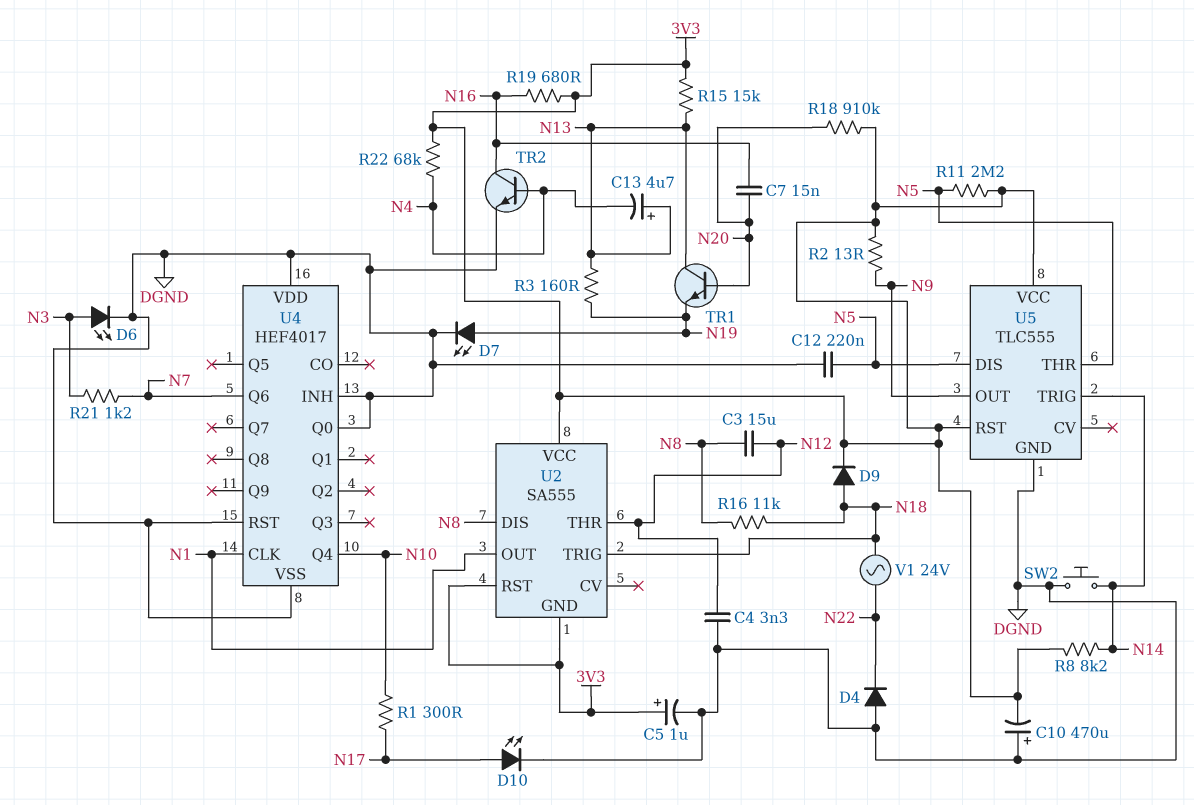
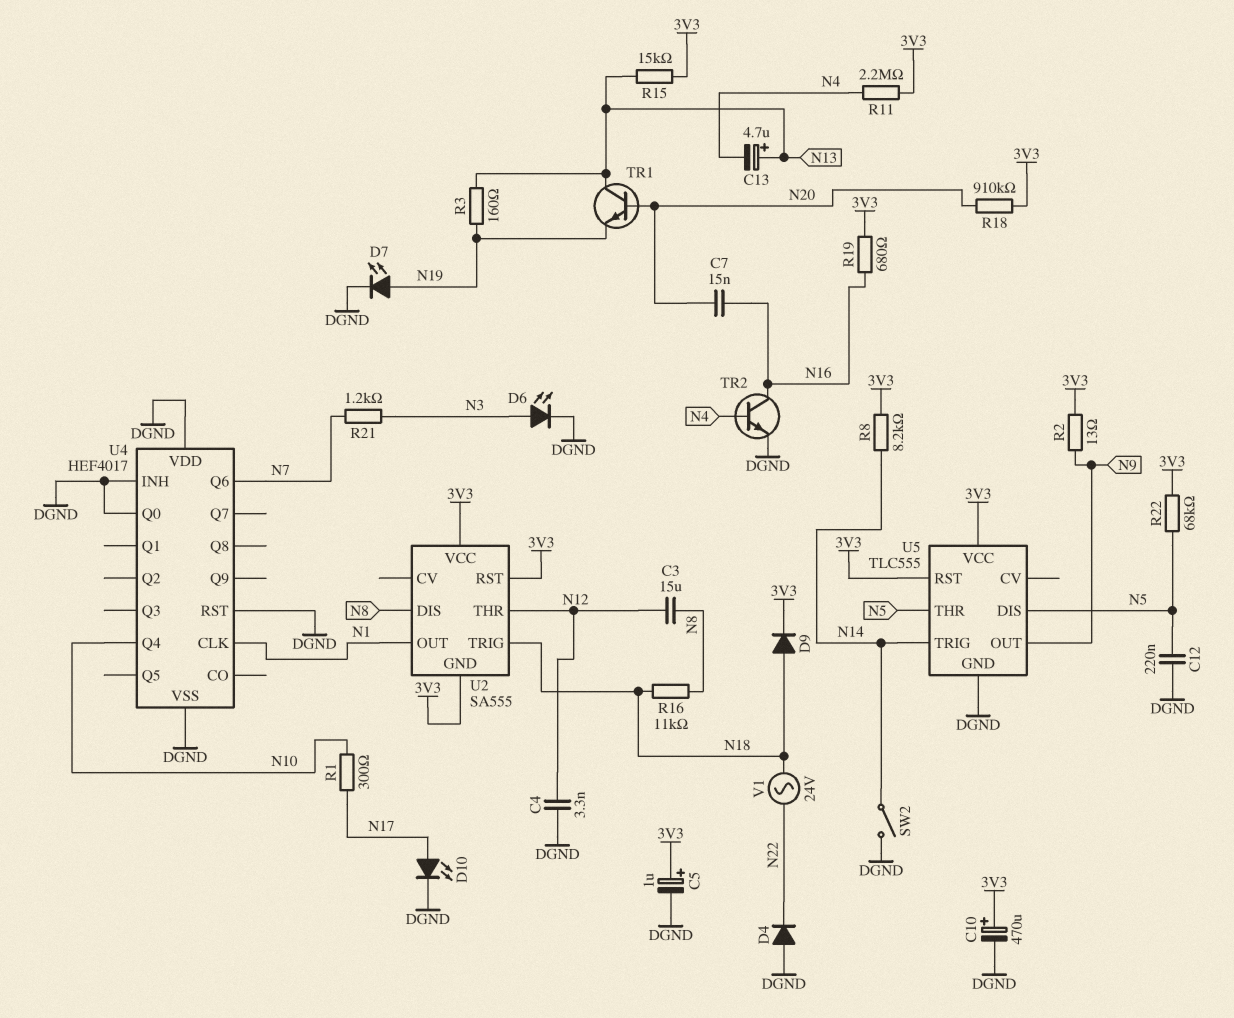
C10: 470uF (plus DGND, minus 3V3) -> 470uF (plus 3V3, minus DGND)
R11: 2.2M (3V3, N5) -> 2.2M (3V3, N4)
R22: 68k (3V3, N4) -> 68k (3V3, N5)
SW2: button (DGND, N14) -> switch (DGND, N14)

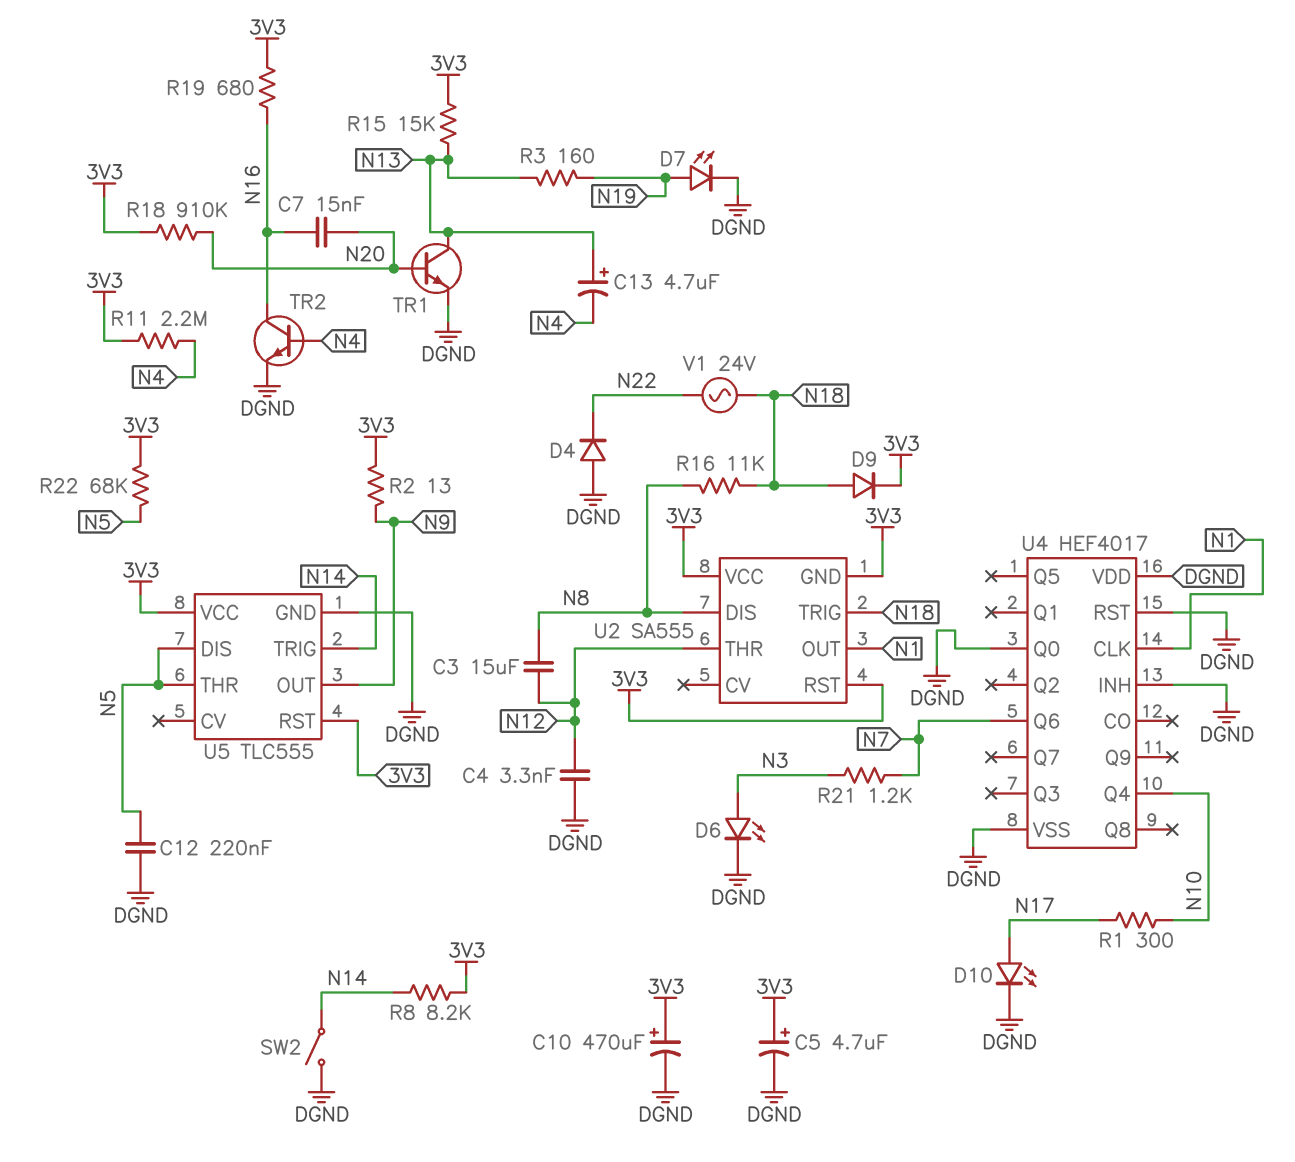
C5: 1uF (plus 3V3, minus DGND) -> 4.7uF (plus 3V3, minus DGND)
TR1: NPN (B N20, C N13, E N19) -> NPN (B N20, C N13, E DGND)

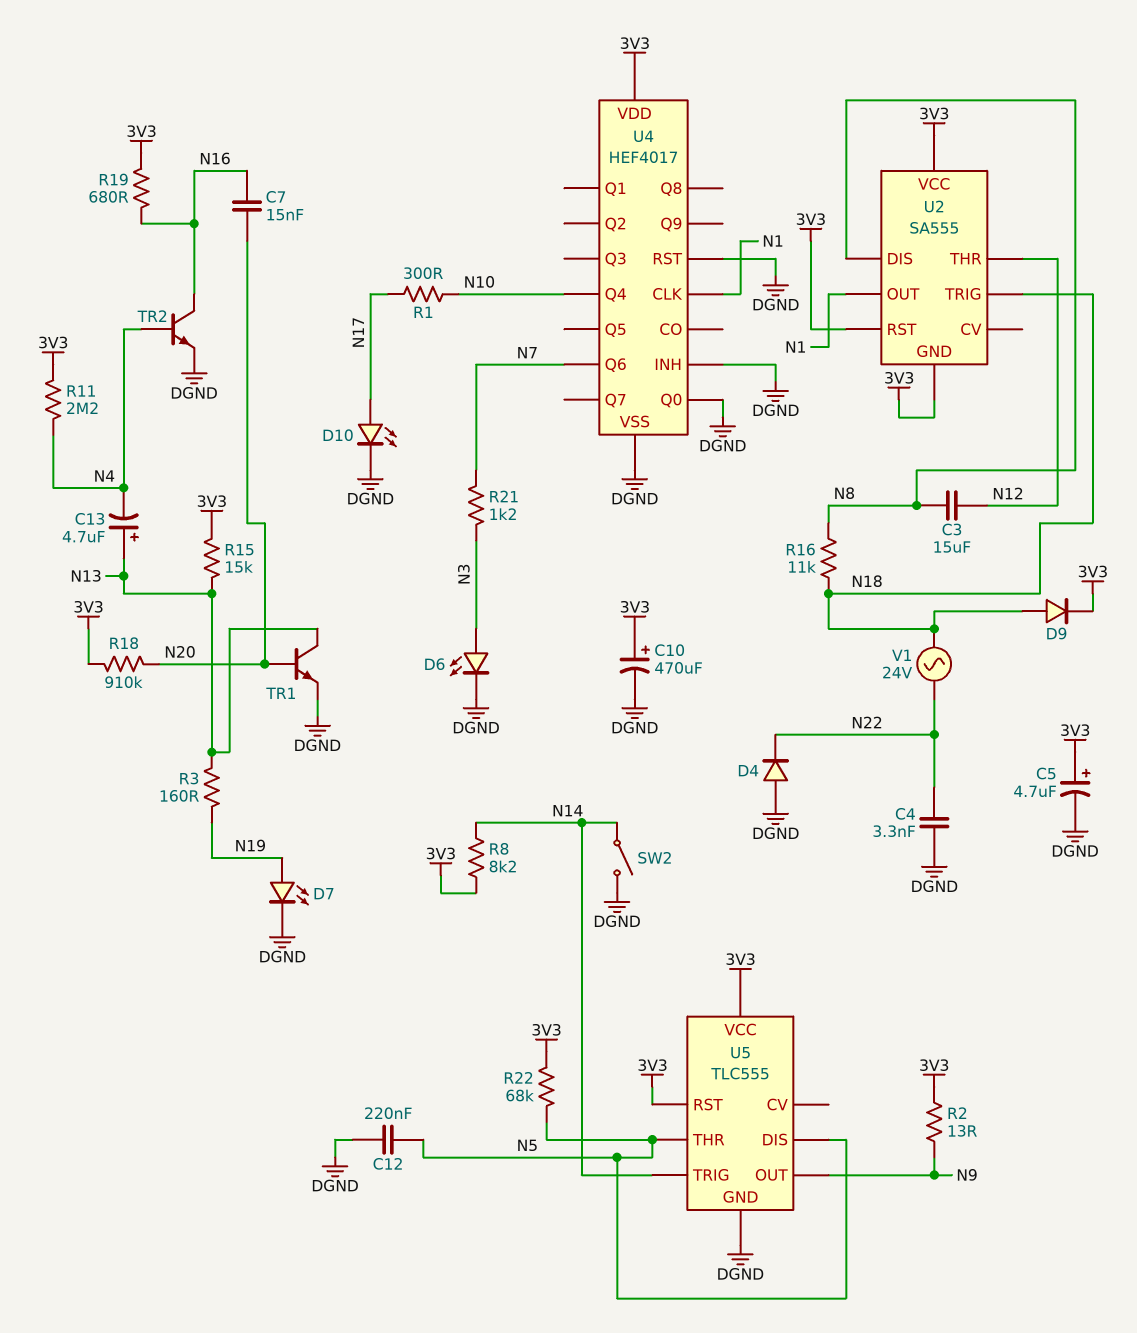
C4: 3.3nF (DGND, N12) -> 3.3nF (DGND, N22)
U4 pin VDD: DGND -> 3V3

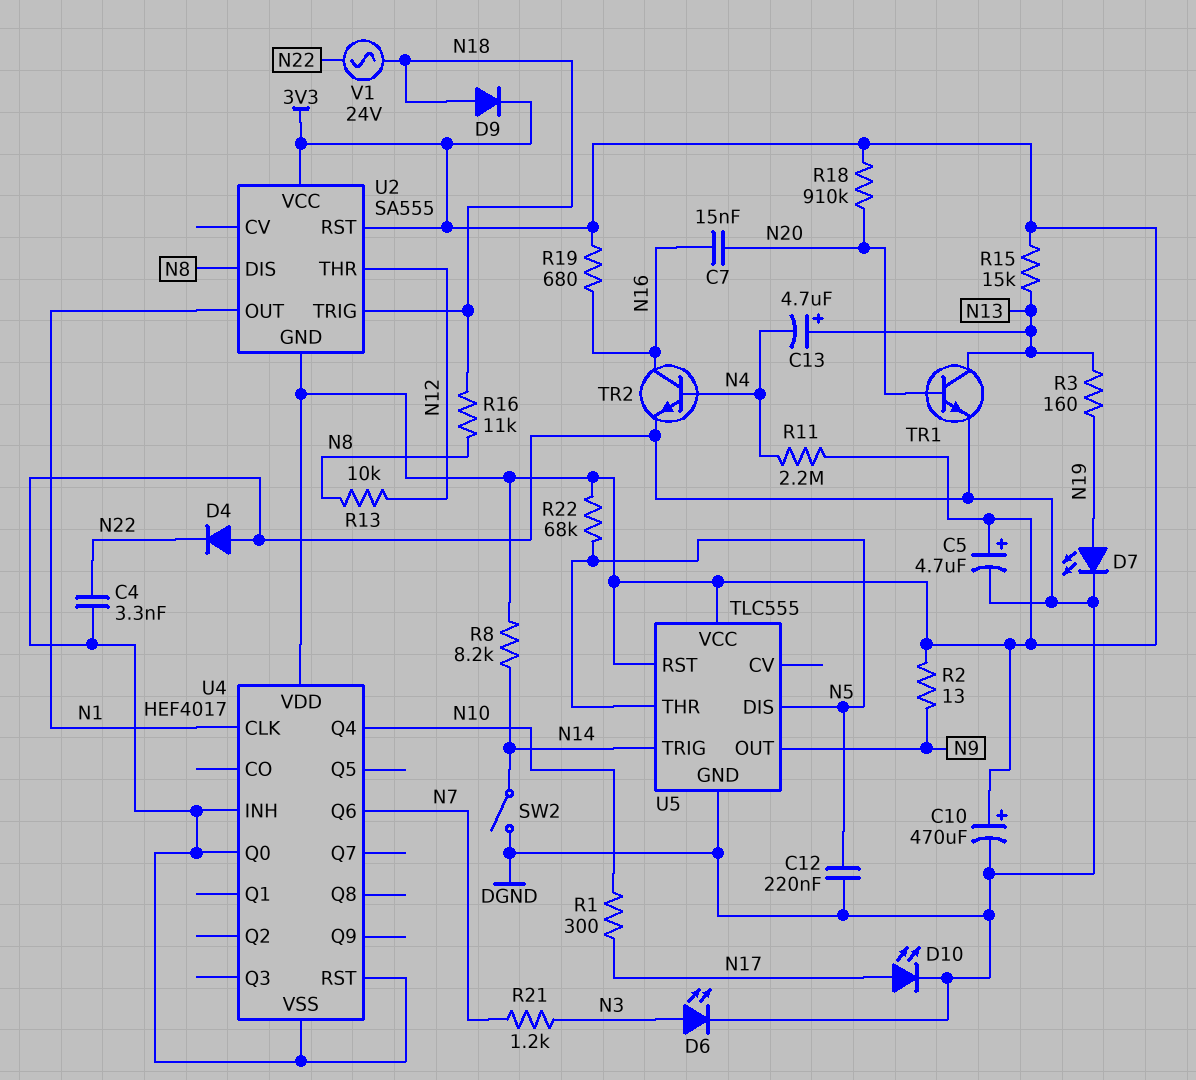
C3: 15uF (N8, N12) -> none
R13: none -> 10k (N8, N12)

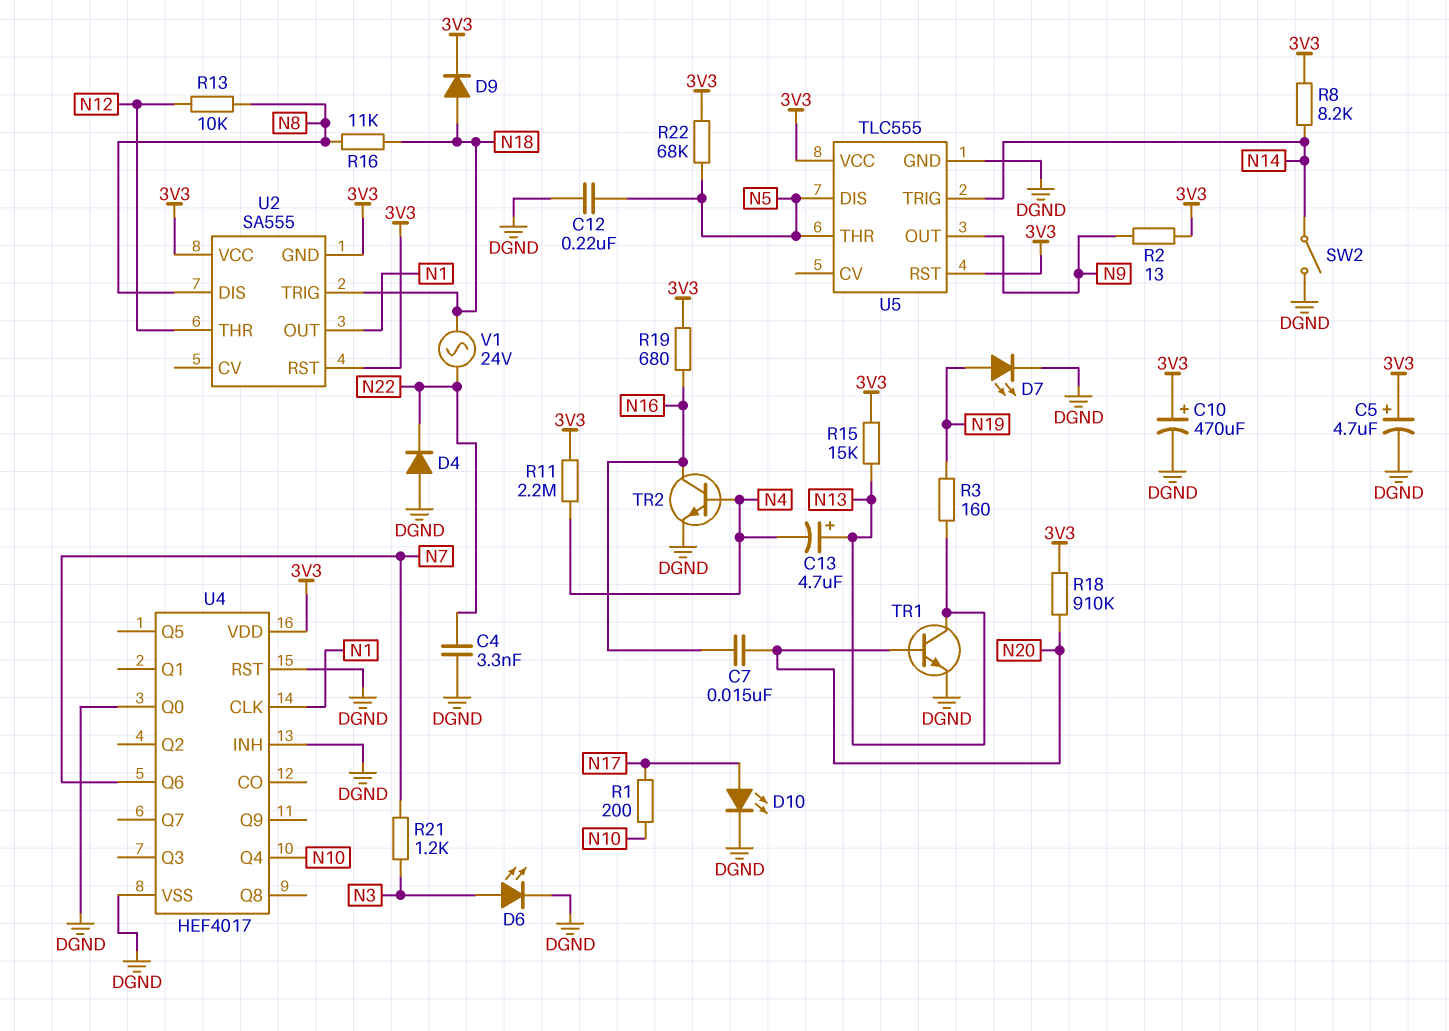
R1: 300 (N10, N17) -> 200 (N10, N17)

